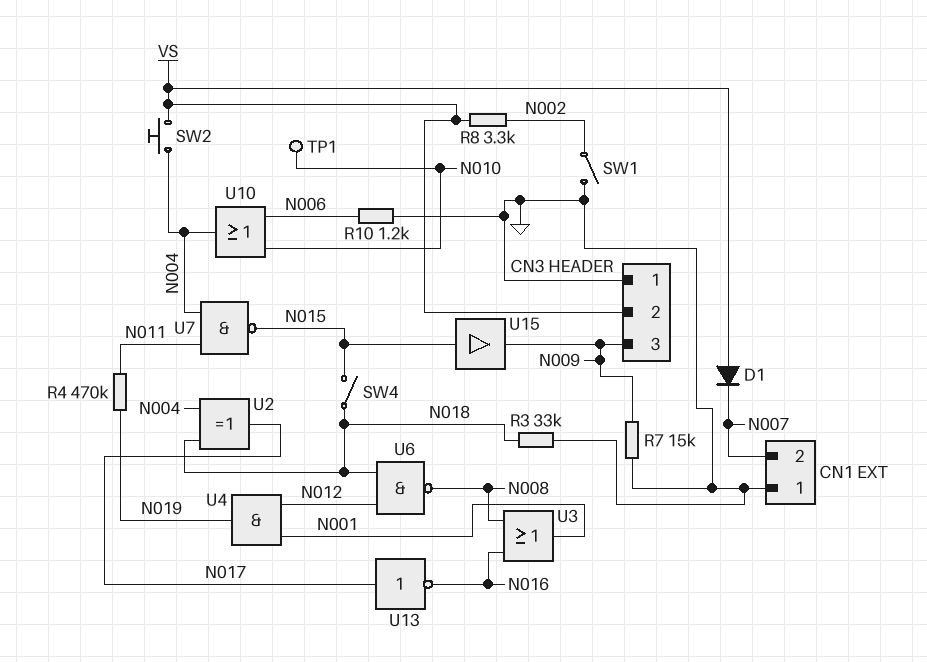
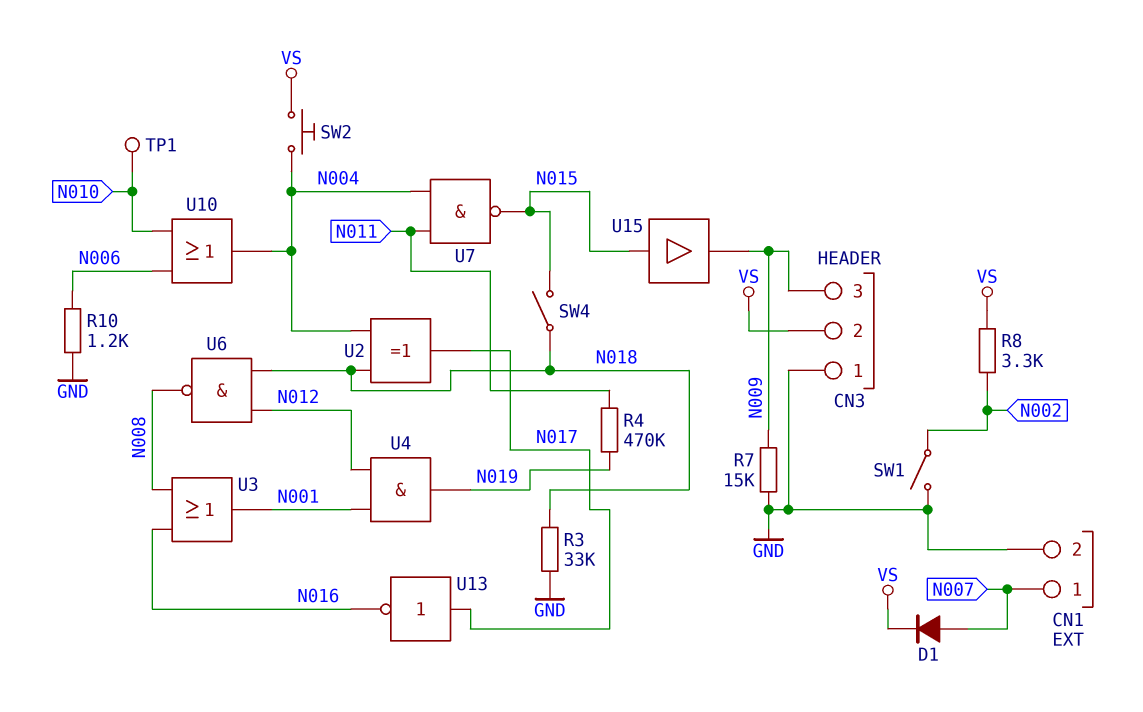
CN1 pin 1: GND -> N007
CN1 pin 2: N007 -> GND
D1: diode (A VS, K N007) -> diode (A N007, K VS)

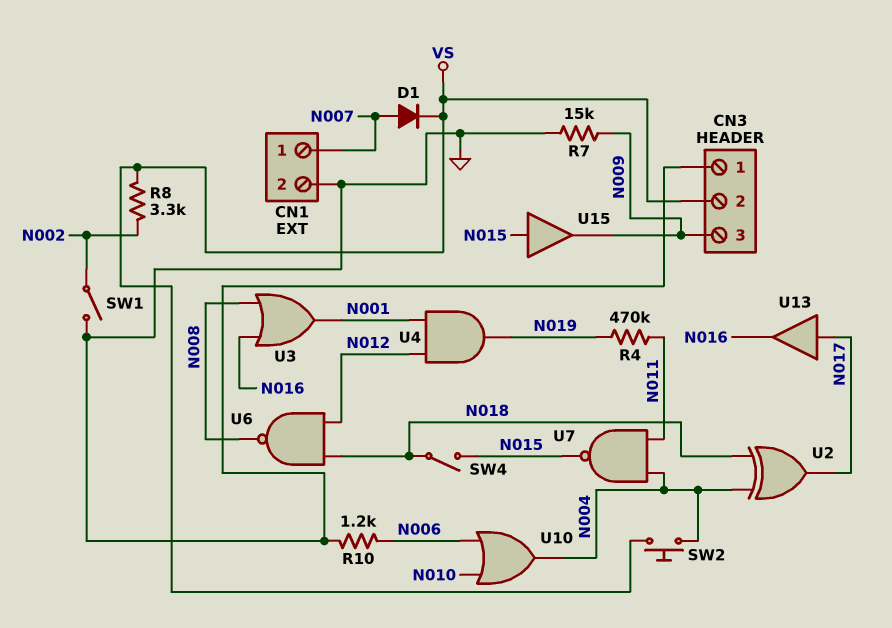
R3: 33k (GND, N018) -> none
TP1: test point (N010) -> none
U13: NOT (in N017, out N016) -> buffer (in N017, out N016)

